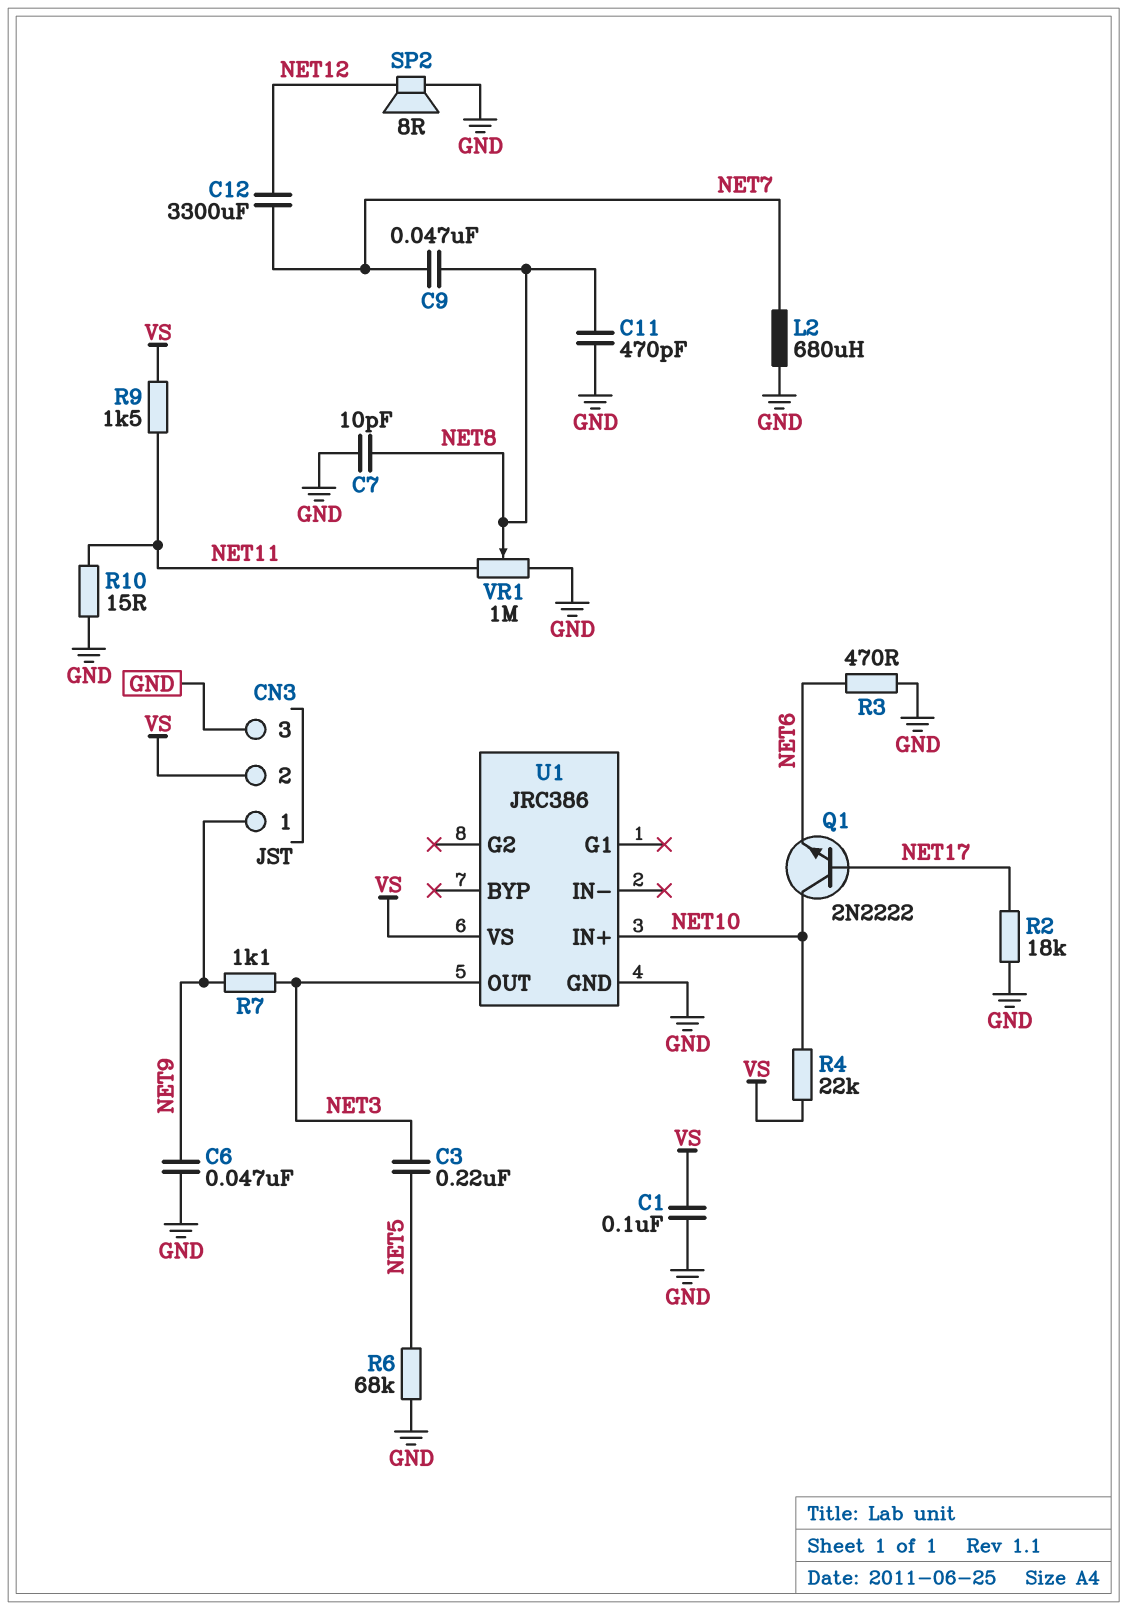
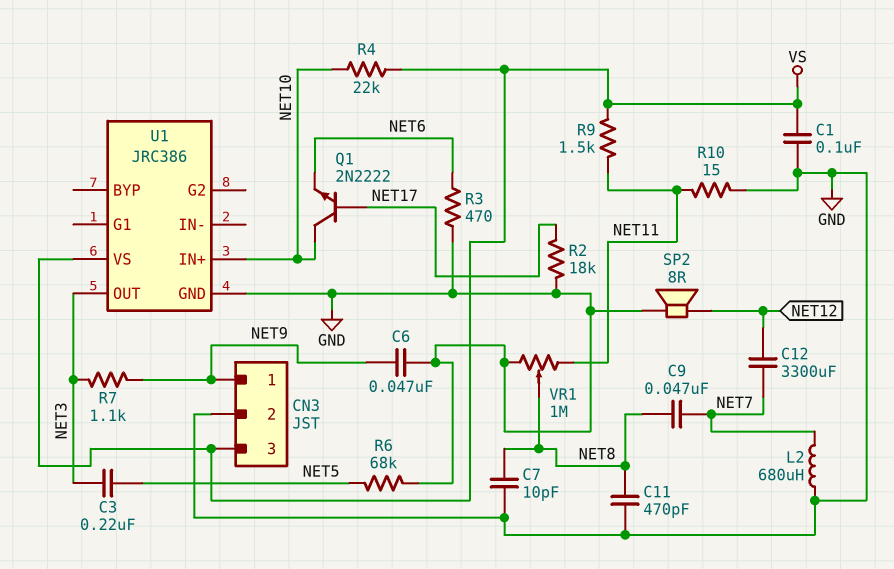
CN3 pin 2: VS -> GND
CN3 pin 3: GND -> VS

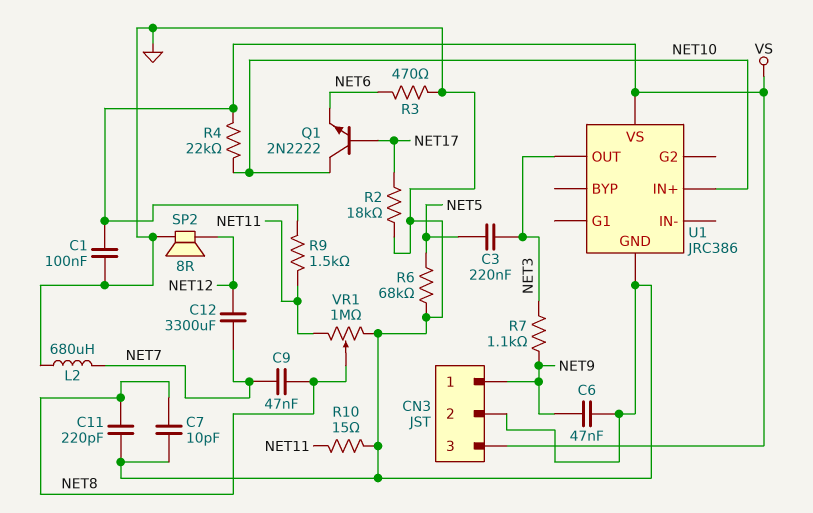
C11: 470pF (GND, NET8) -> 220pF (GND, NET8)

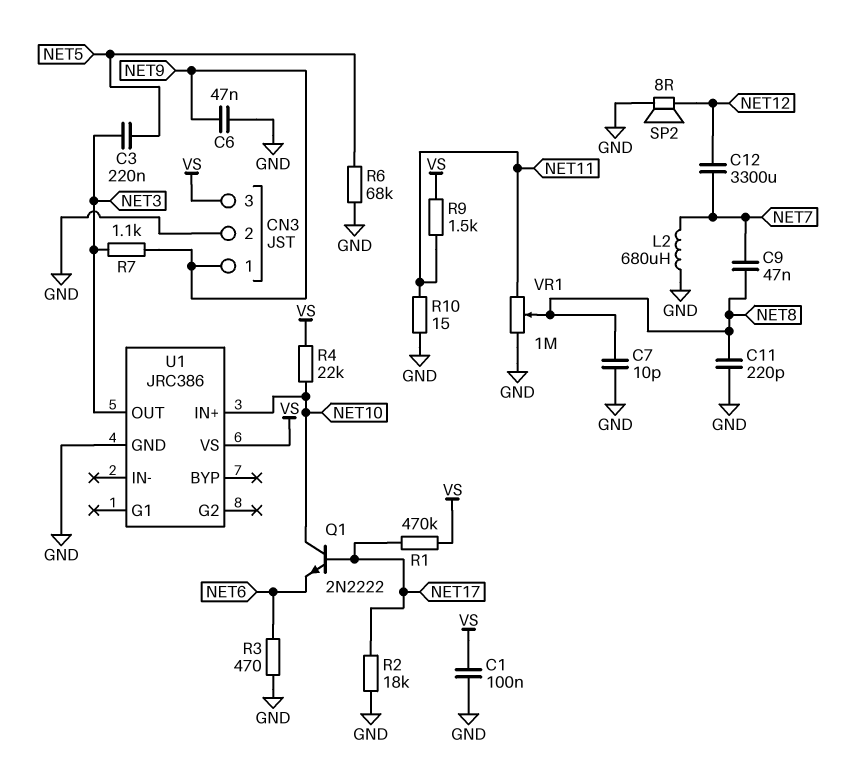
R1: none -> 470k (NET17, VS)

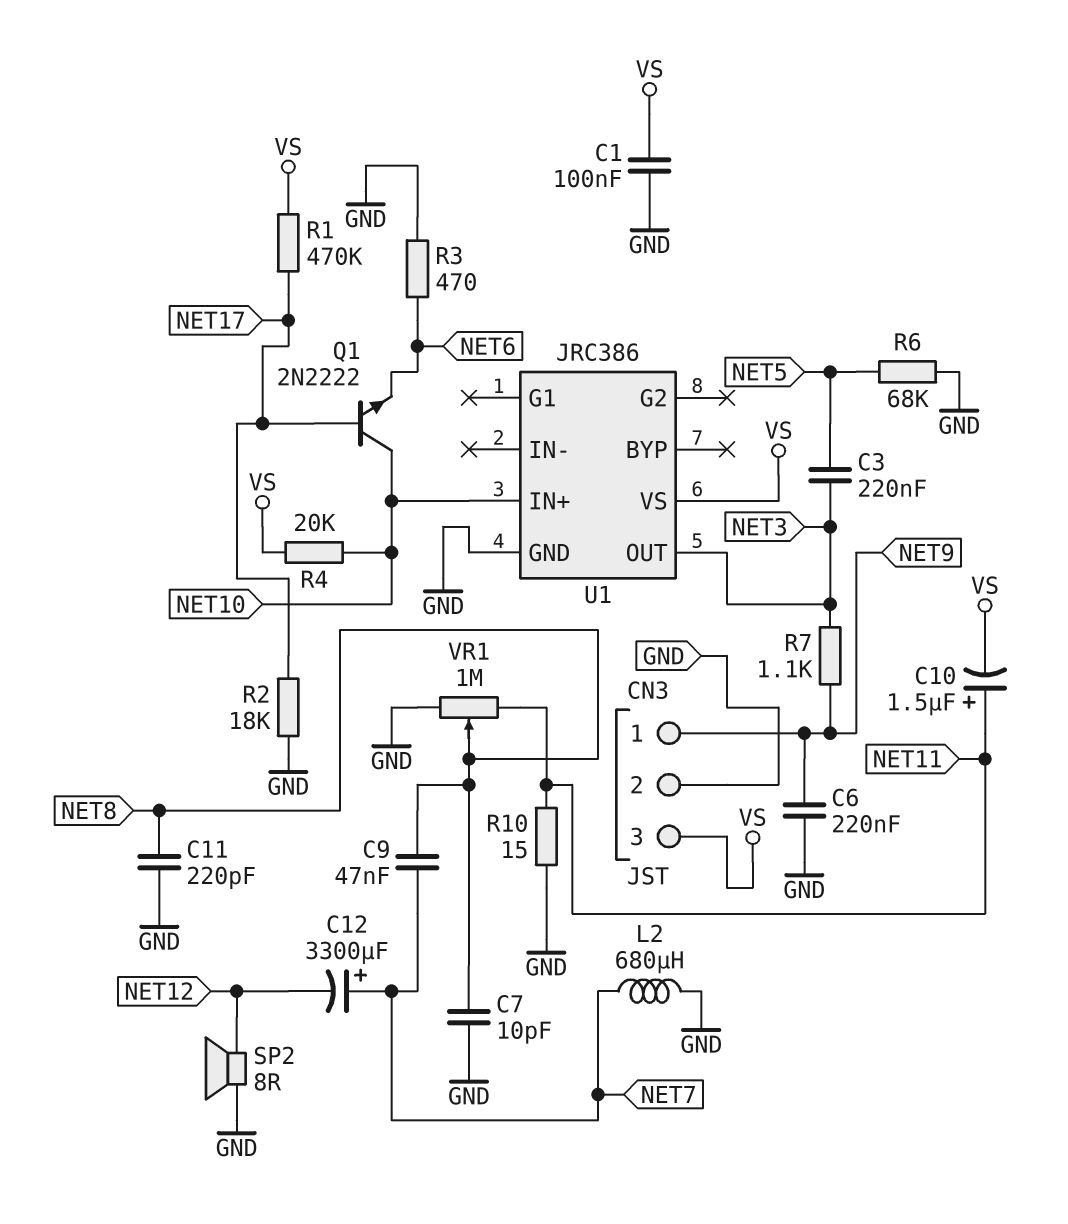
C6: 47nF (GND, NET9) -> 220nF (GND, NET9)
C10: none -> 1.5uF (plus NET11, minus VS)
C12: 3300uF (NET7, NET12) -> 3300uF (plus NET7, minus NET12)
R4: 22k (NET10, VS) -> 20k (NET10, VS)
R9: 1.5k (NET11, VS) -> none

